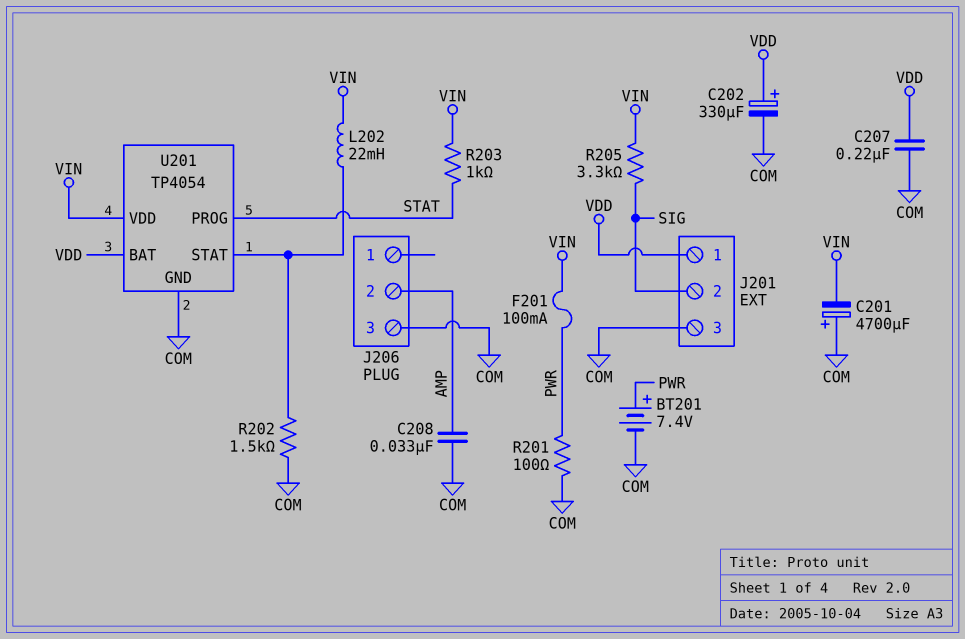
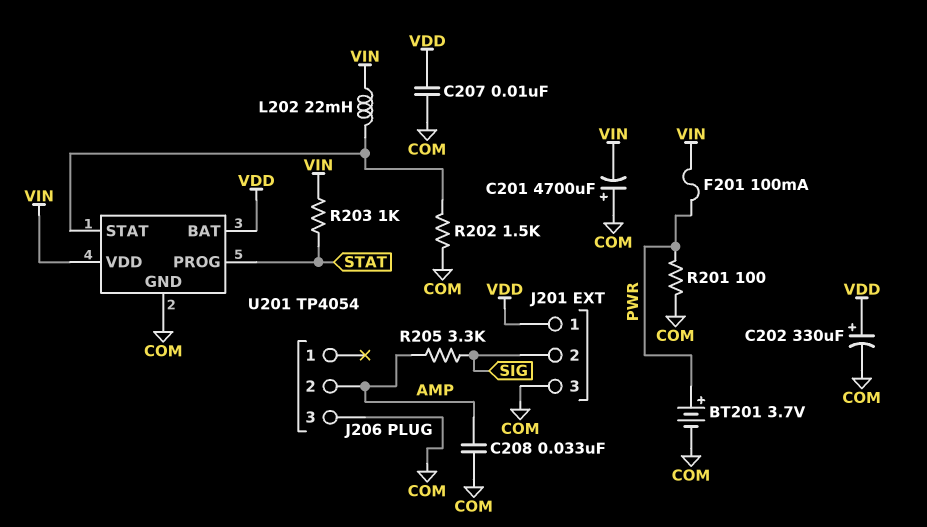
BT201: 7.4V (plus PWR, minus COM) -> 3.7V (plus PWR, minus COM)
C207: 220nF (COM, VDD) -> 10nF (COM, VDD)
R205: 3.3k (SIG, VIN) -> 3.3k (AMP, SIG)

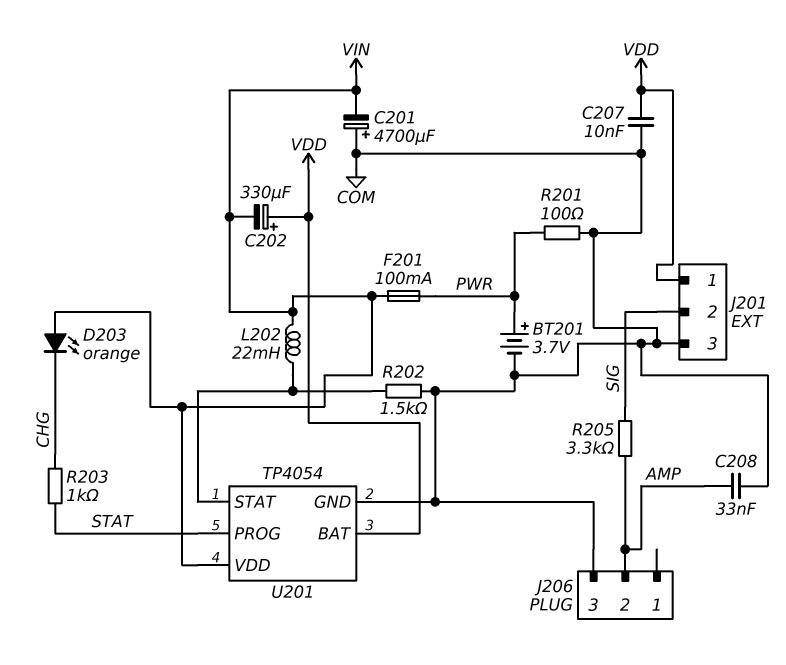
C202: 330uF (plus VDD, minus COM) -> 330uF (plus VDD, minus VIN)
D203: none -> LED orange (A VIN, K CHG)
R203: 1k (STAT, VIN) -> 1k (CHG, STAT)

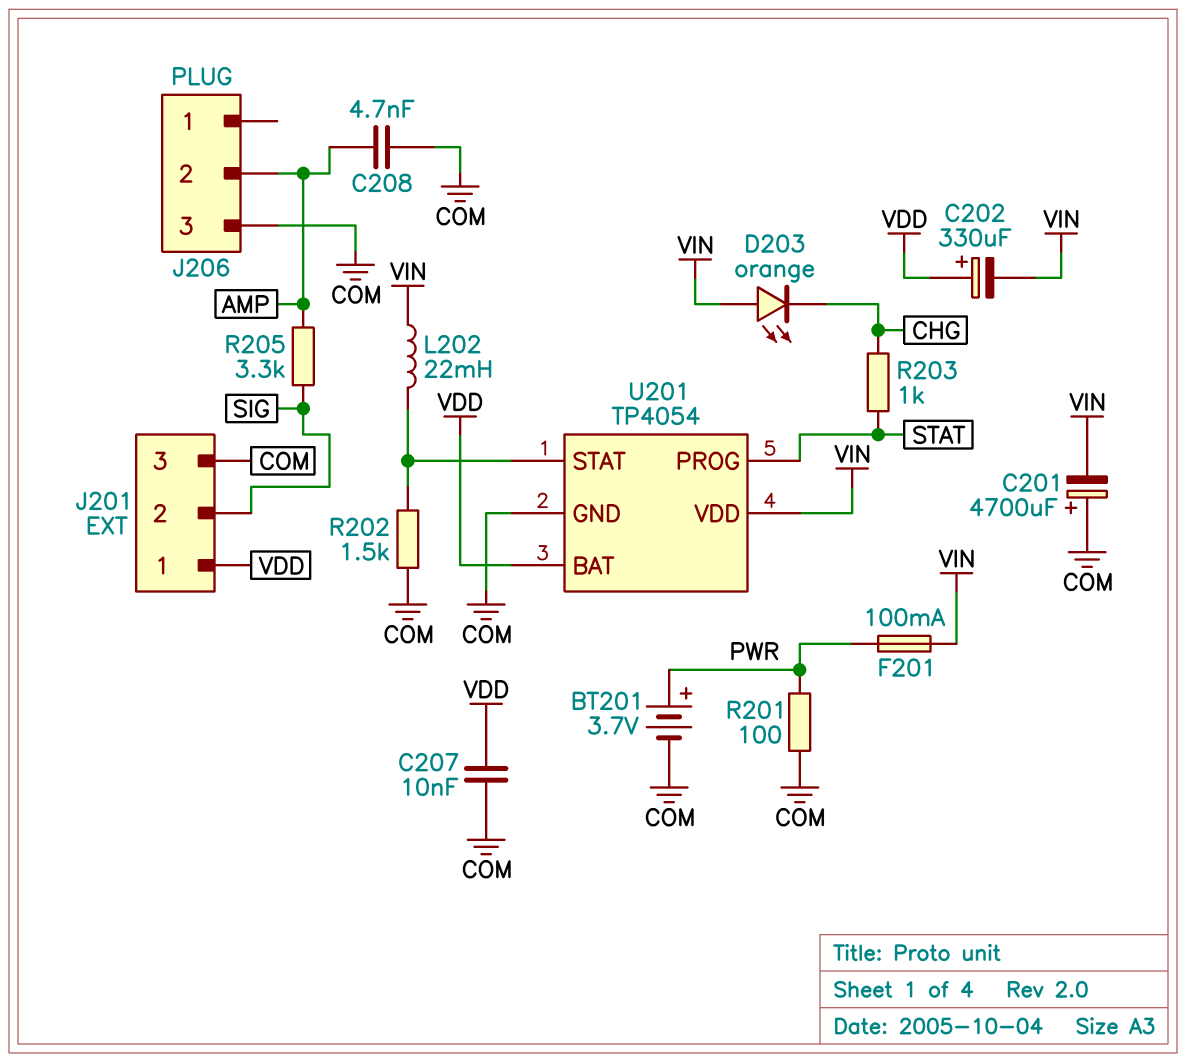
C208: 33nF (AMP, COM) -> 4.7nF (AMP, COM)

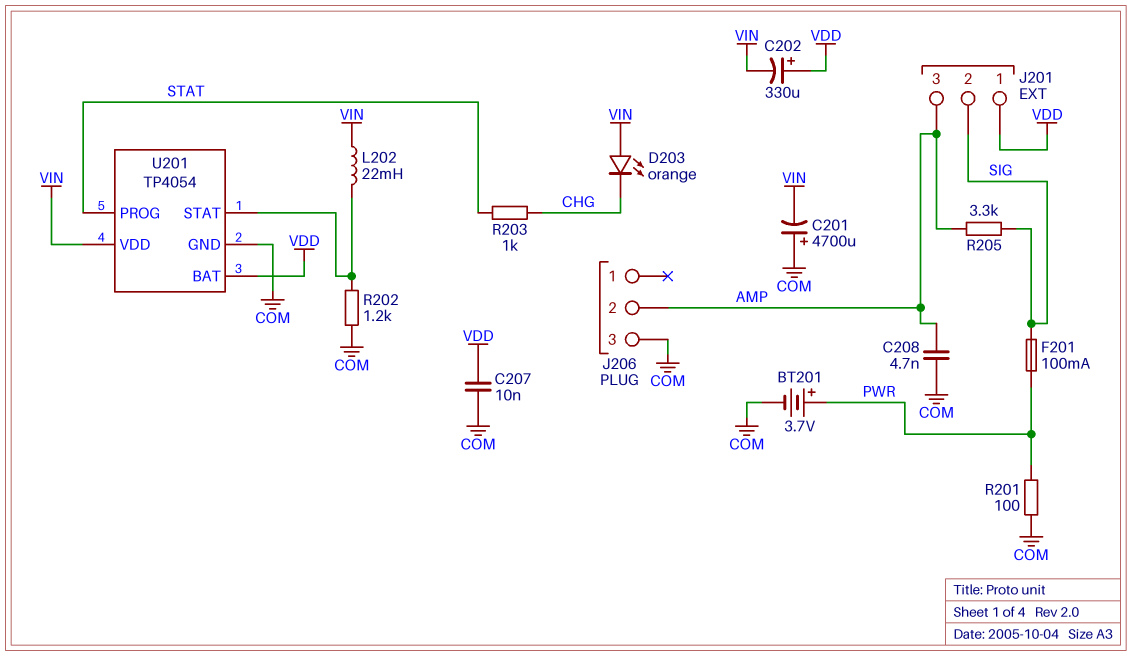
F201: 100mA (PWR, VIN) -> 100mA (PWR, SIG)
J201 pin 3: COM -> AMP
R202: 1.5k (COM, U201/STAT) -> 1.2k (COM, U201/STAT)

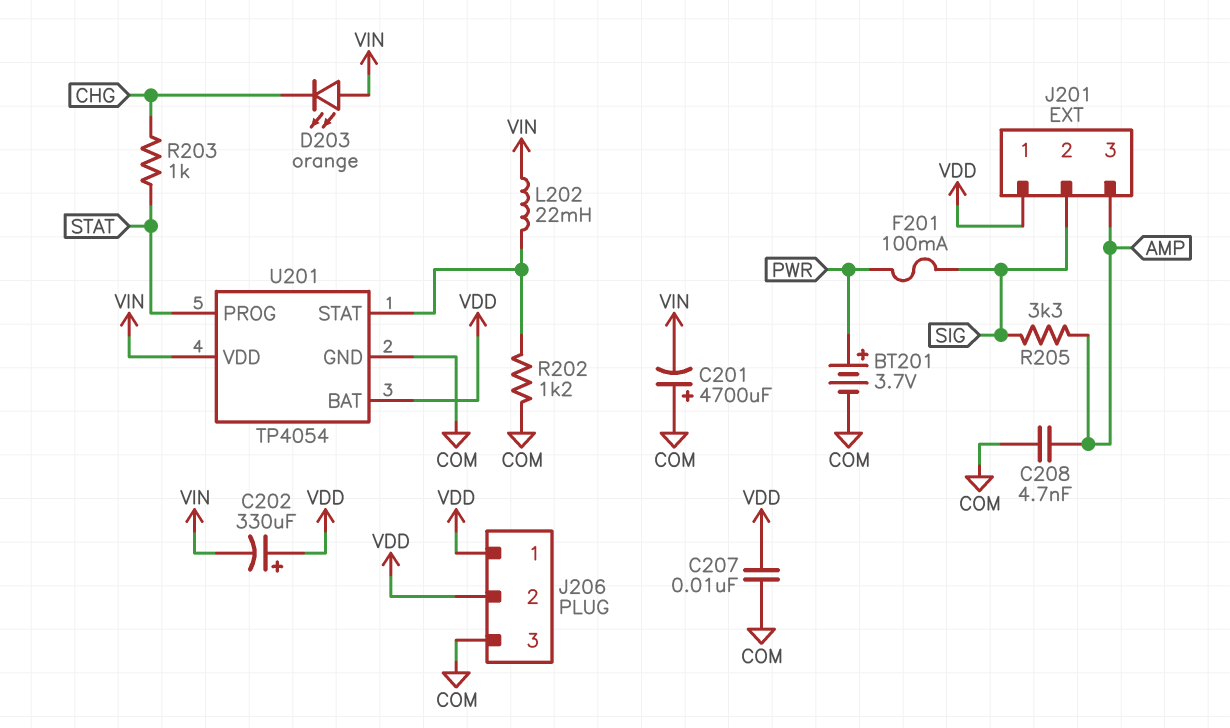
J206 pin 1: none -> VDD
J206 pin 2: AMP -> VDD
R201: 100 (COM, PWR) -> none

